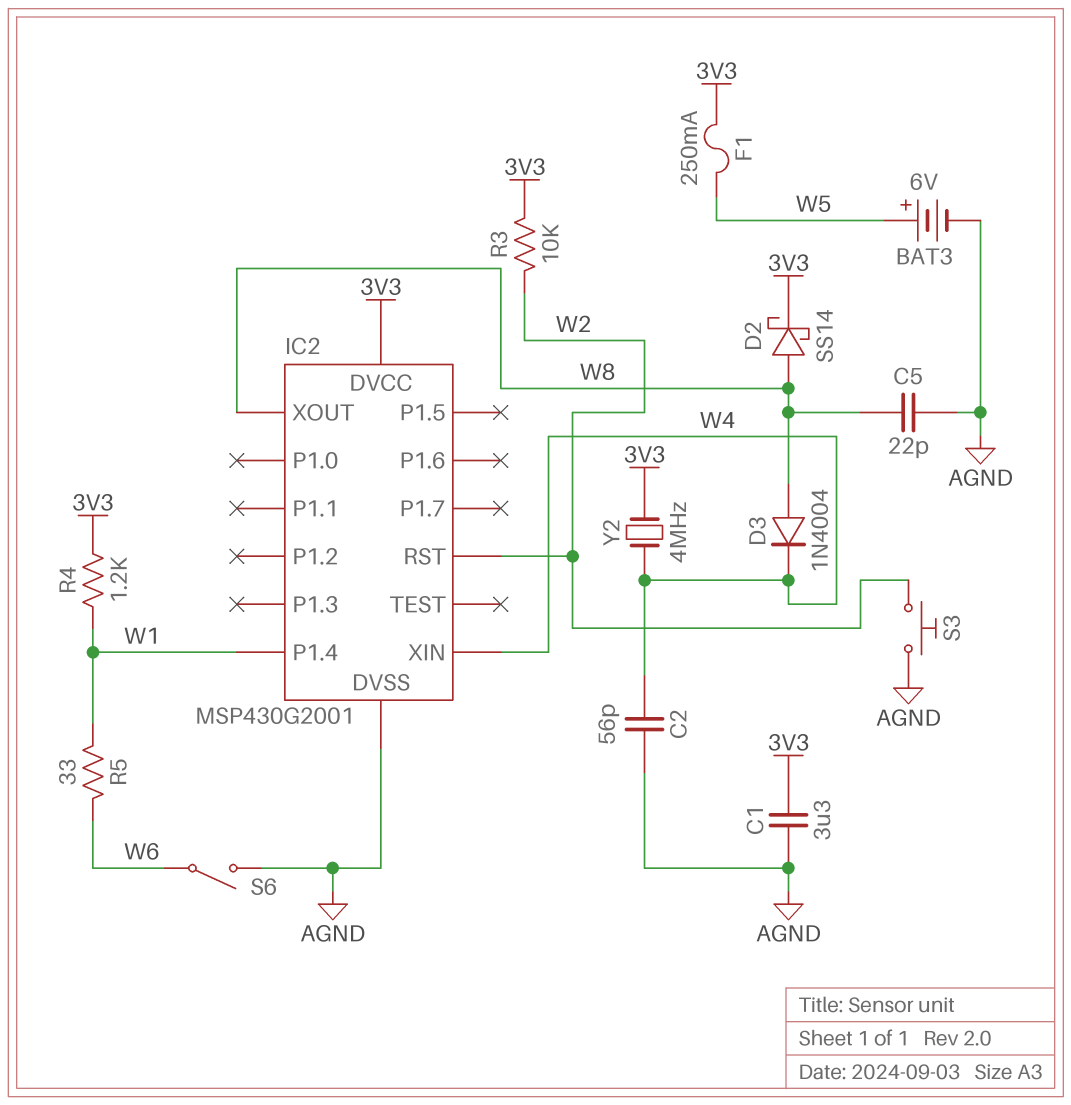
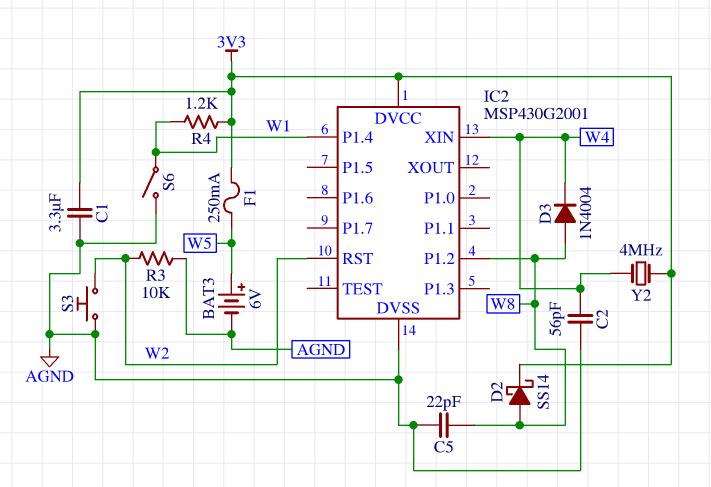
IC2 pin P1.2: none -> W8
IC2 pin XOUT: W8 -> none
R3: 10k (3V3, W2) -> 10k (AGND, W2)
R5: 33 (W1, W6) -> none
S6: switch (AGND, W6) -> switch (AGND, W1)

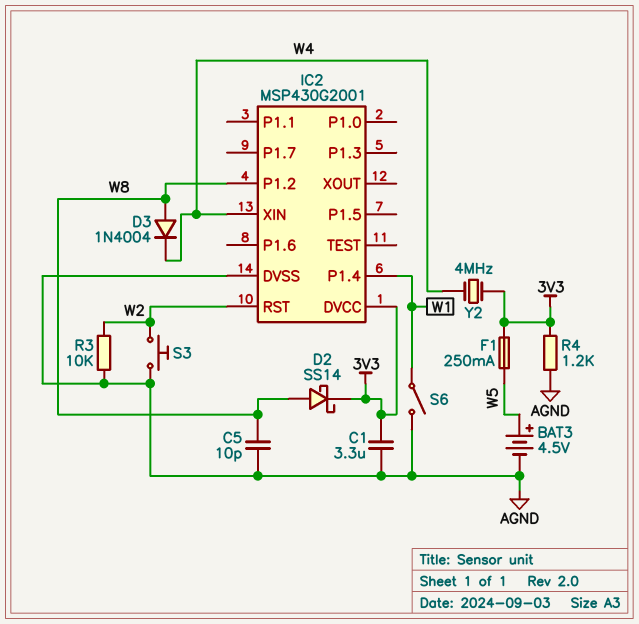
BAT3: 6V (plus W5, minus AGND) -> 4.5V (plus W5, minus AGND)
C2: 56pF (AGND, W4) -> none
C5: 22pF (AGND, W8) -> 10pF (AGND, W8)
R4: 1.2k (3V3, W1) -> 1.2k (3V3, AGND)

